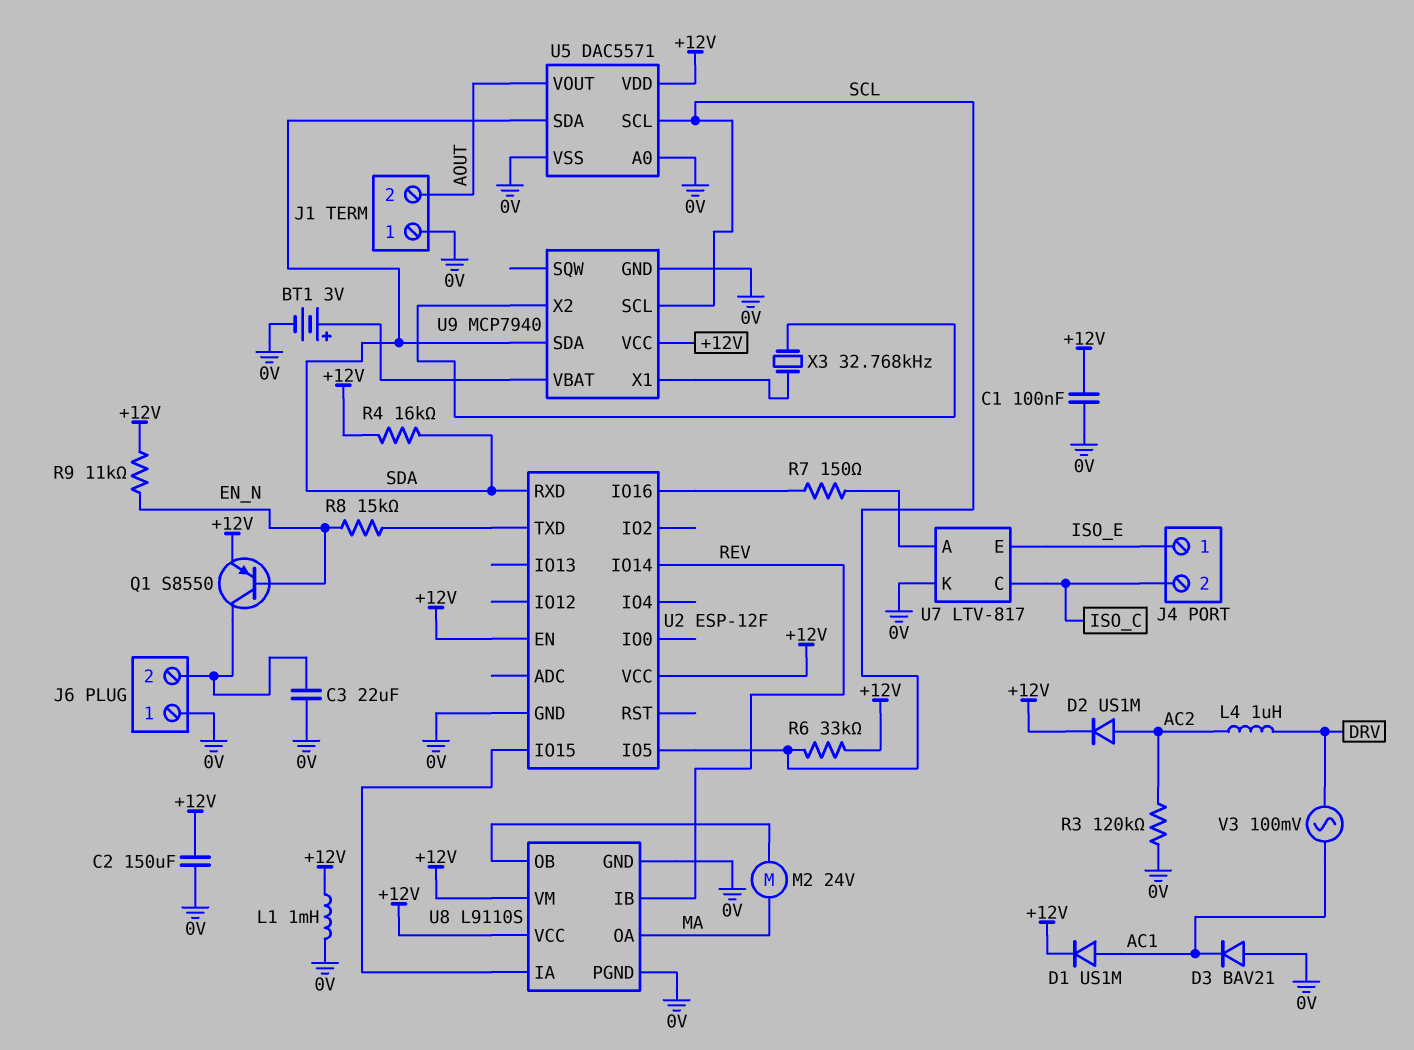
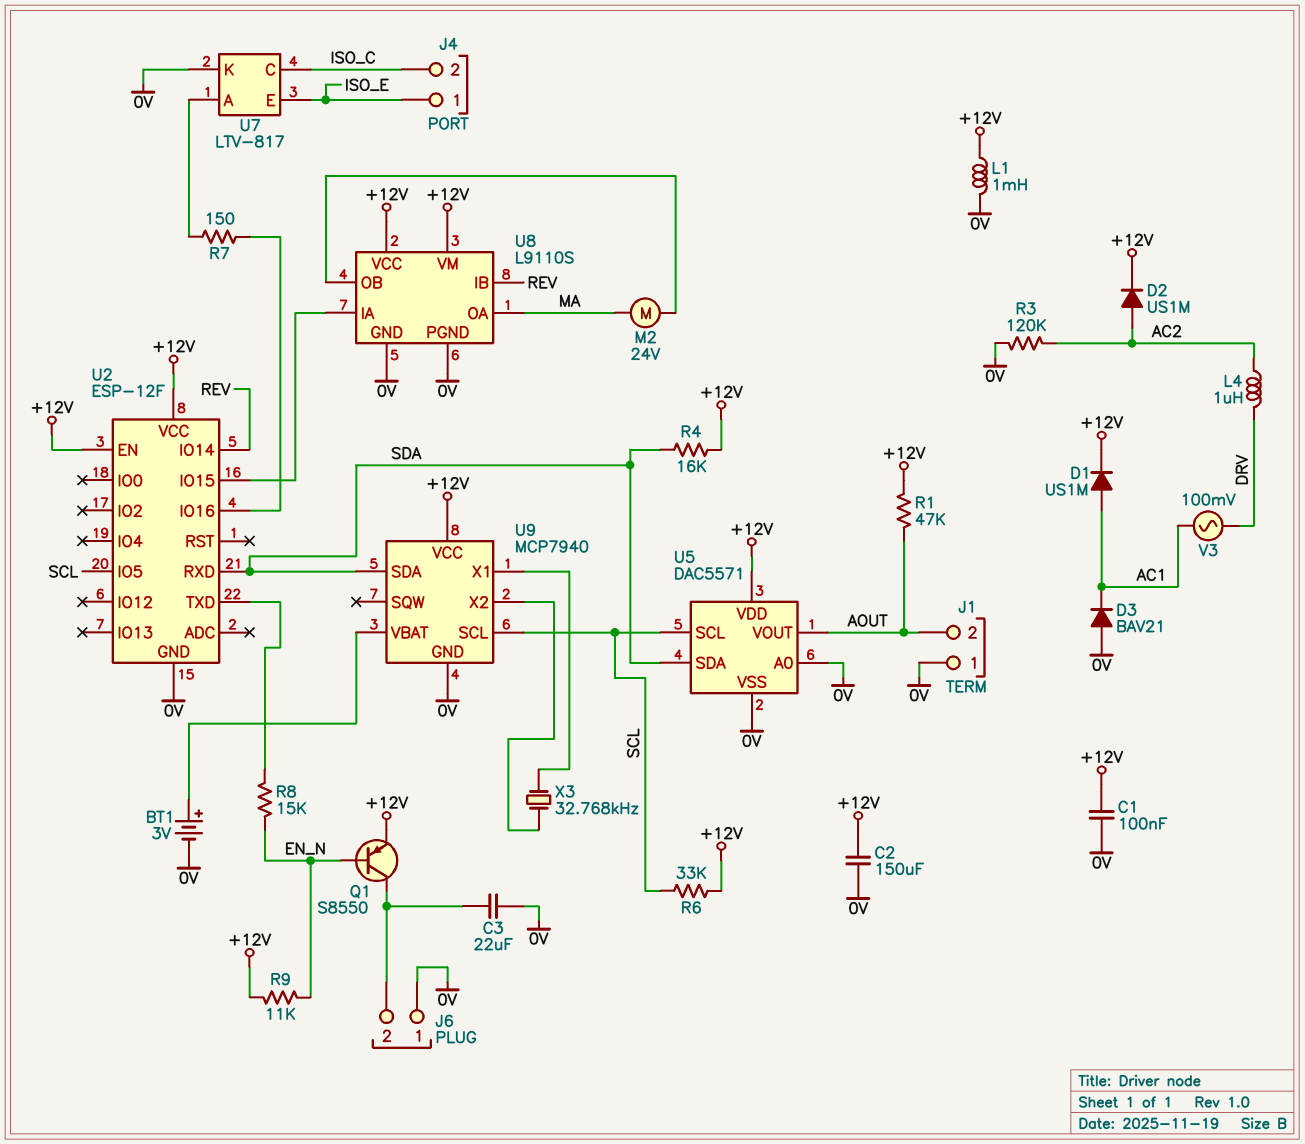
R1: none -> 47k (+12V, AOUT)

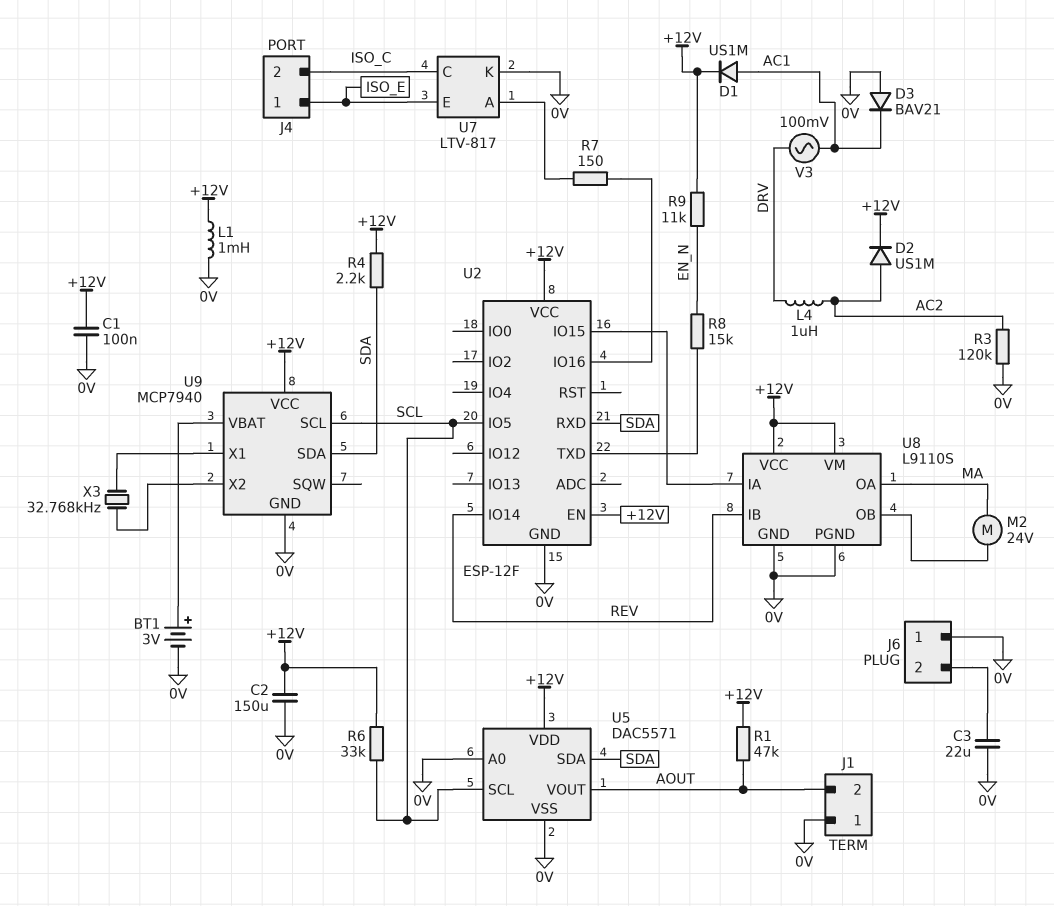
Q1: PNP S8550 (B EN_N, C J6/2, E +12V) -> none
R4: 16k (+12V, SDA) -> 2.2k (+12V, SDA)

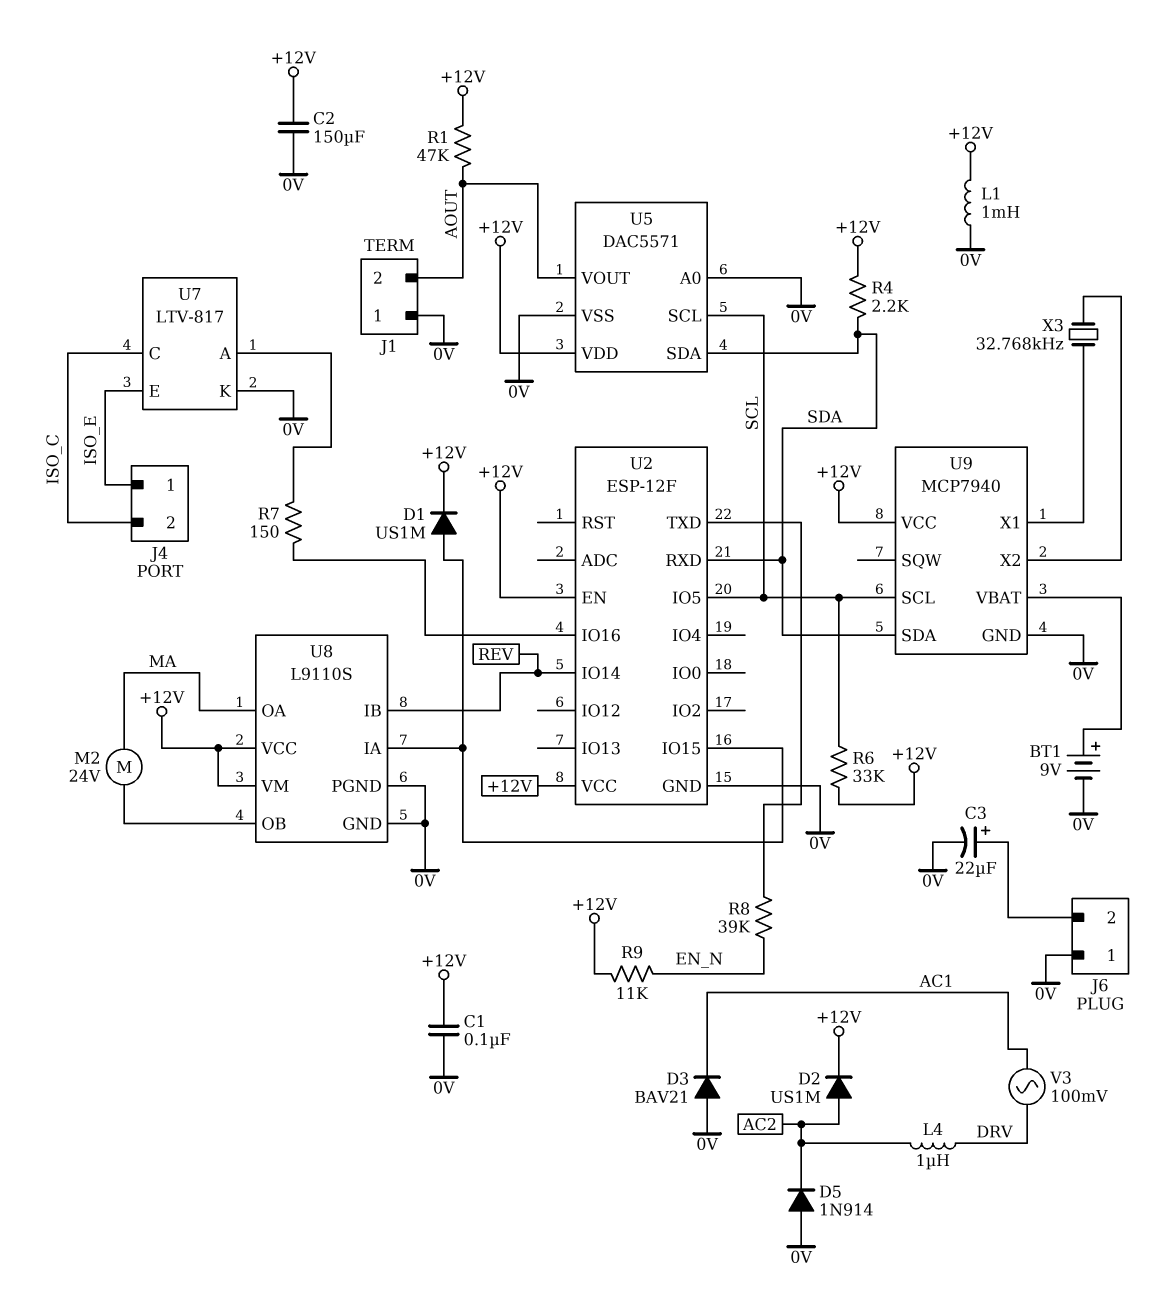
BT1: 3V (plus U9/VBAT, minus 0V) -> 9V (plus U9/VBAT, minus 0V)
C3: 22uF (0V, J6/2) -> 22uF (plus J6/2, minus 0V)
D1: diode US1M (A AC1, K +12V) -> diode US1M (A U2/IO15, K +12V)
D5: none -> diode 1N914 (A 0V, K AC2)
R3: 120k (0V, AC2) -> none
R8: 15k (EN_N, U2/TXD) -> 39k (EN_N, U2/TXD)

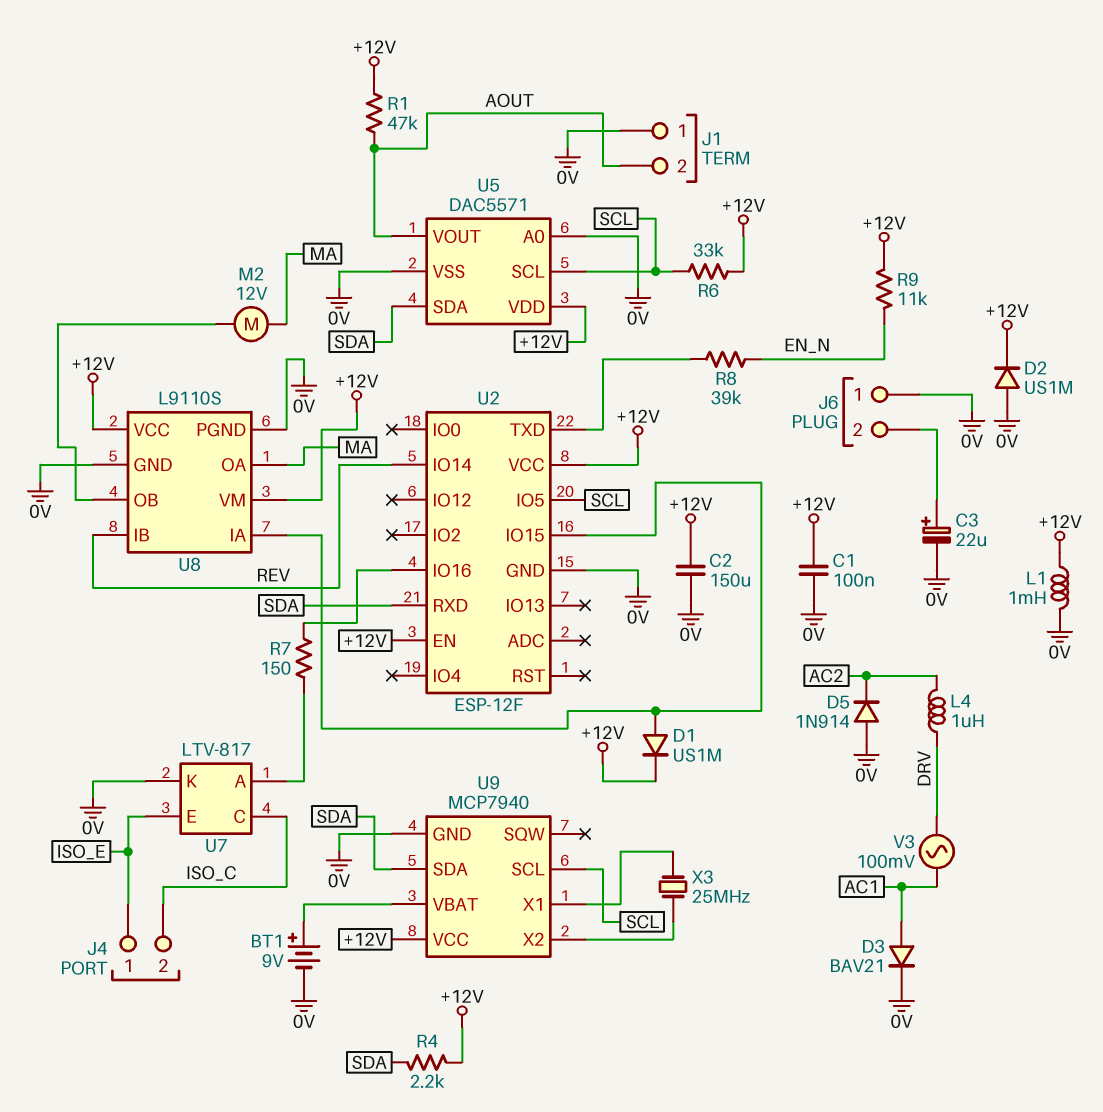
D2: diode US1M (A AC2, K +12V) -> diode US1M (A 0V, K +12V)
D3: diode BAV21 (A 0V, K AC1) -> diode BAV21 (A AC1, K 0V)
M2: motor 24V (MA, U8/OB) -> motor 12V (MA, U8/OB)
X3: 32.768kHz (U9/X1, U9/X2) -> 25MHz (U9/X1, U9/X2)

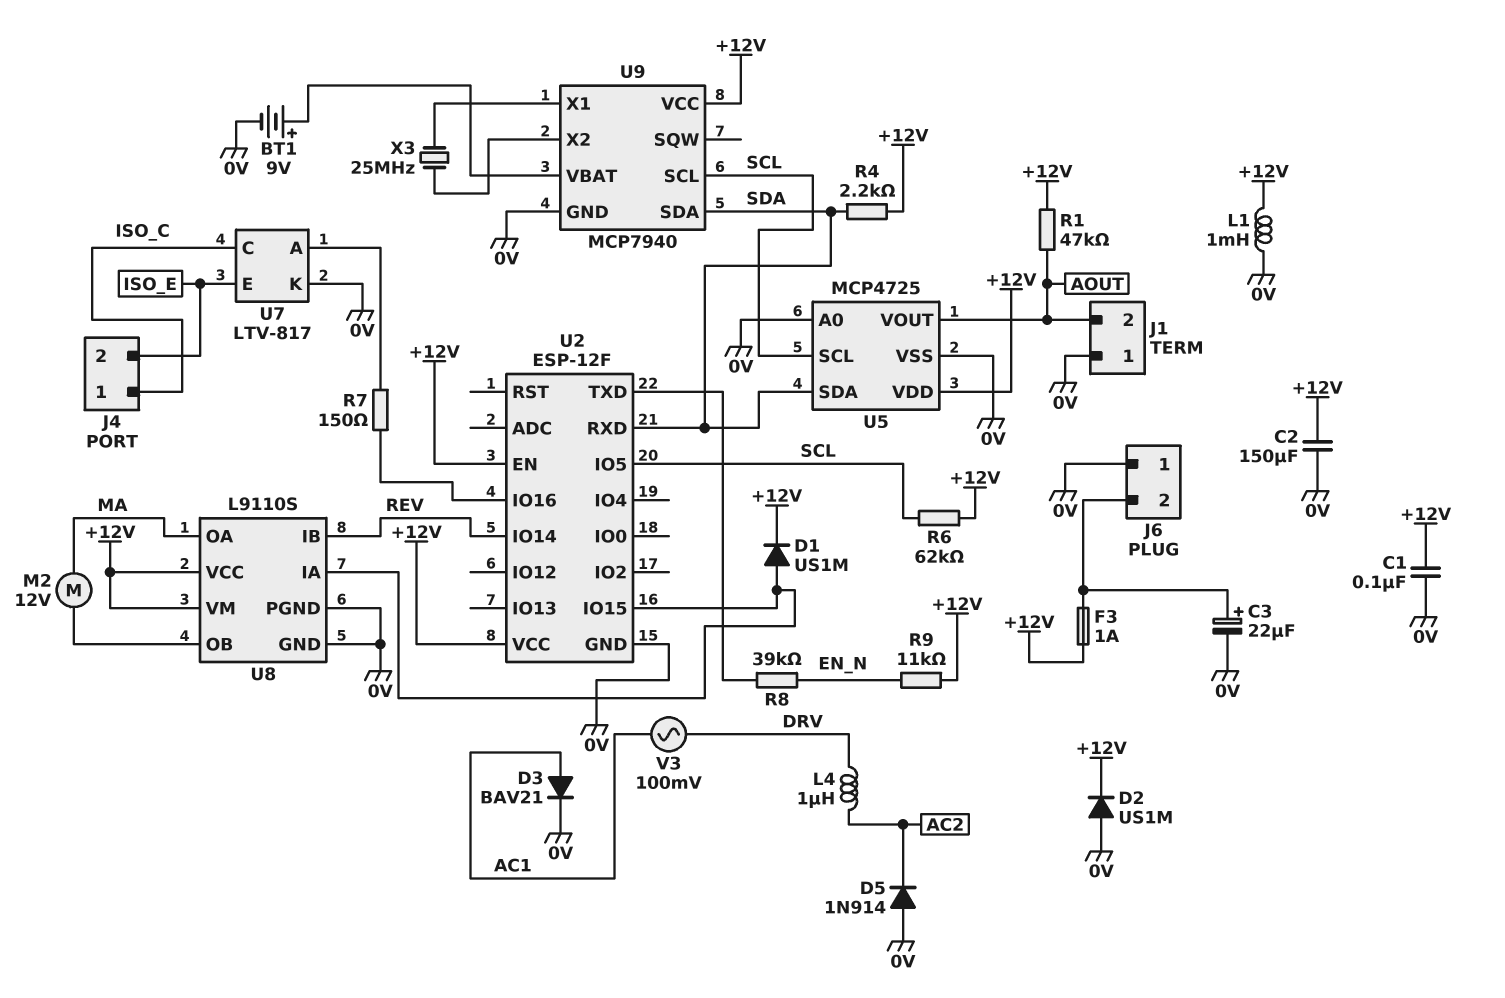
F3: none -> 1A (+12V, J6/2)
J4 pin 1: ISO_E -> ISO_C
J4 pin 2: ISO_C -> ISO_E
R6: 33k (+12V, SCL) -> 62k (+12V, SCL)
U5: DAC5571 -> MCP4725

